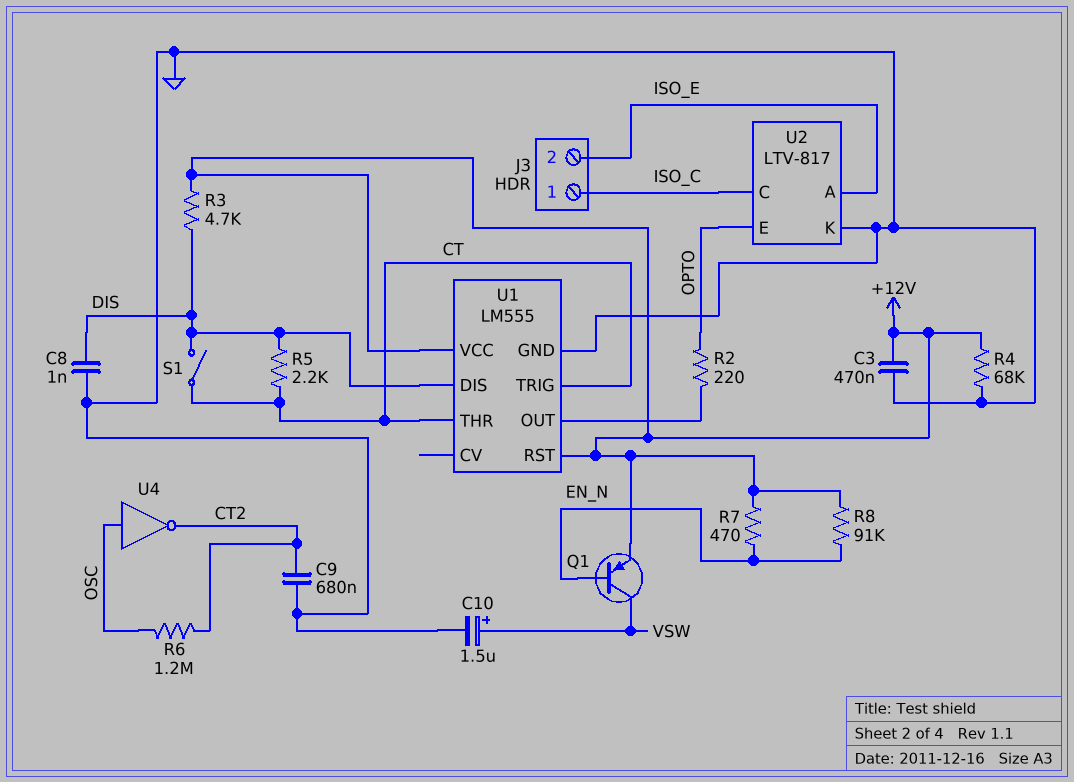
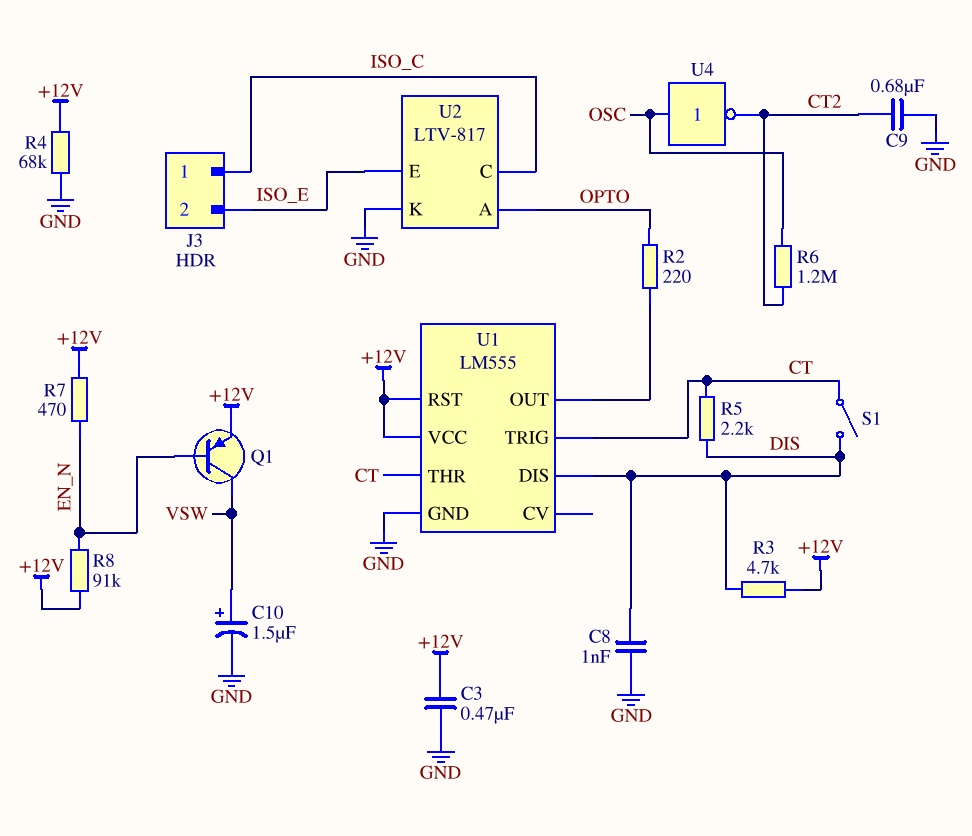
U2 pin A: ISO_E -> OPTO
U2 pin E: OPTO -> ISO_E

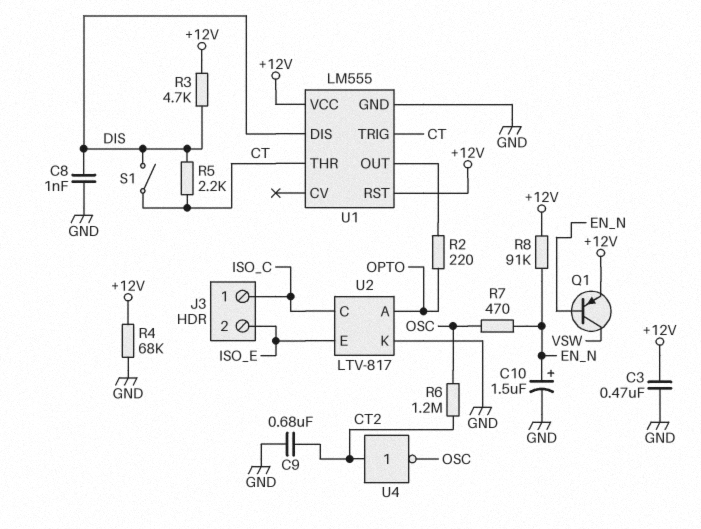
C10: 1.5uF (plus VSW, minus GND) -> 1.5uF (plus EN_N, minus GND)
R7: 470 (+12V, EN_N) -> 470 (EN_N, OSC)
U4: NOT (in OSC, out CT2) -> NOT (in CT2, out OSC)

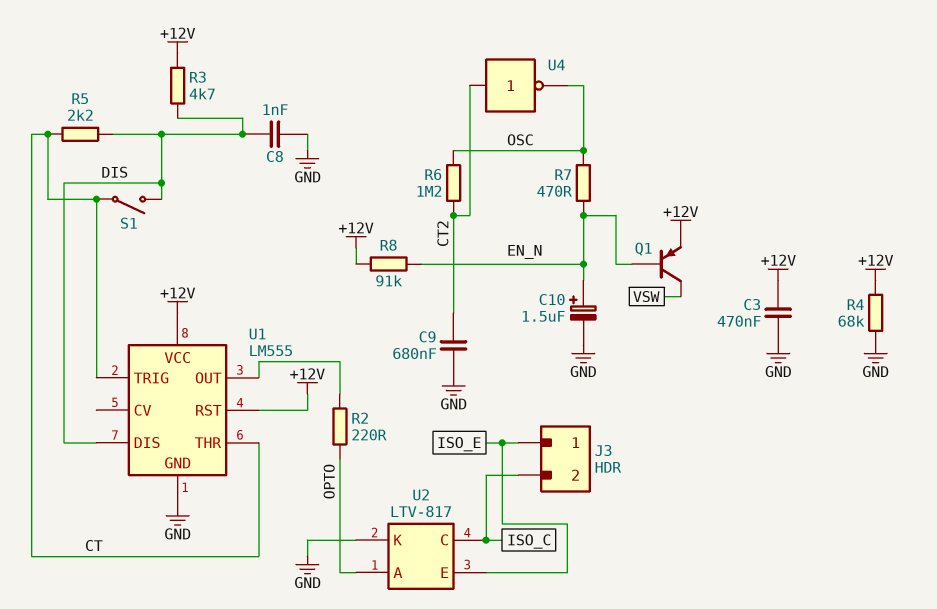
J3 pin 1: ISO_C -> ISO_E
J3 pin 2: ISO_E -> ISO_C

